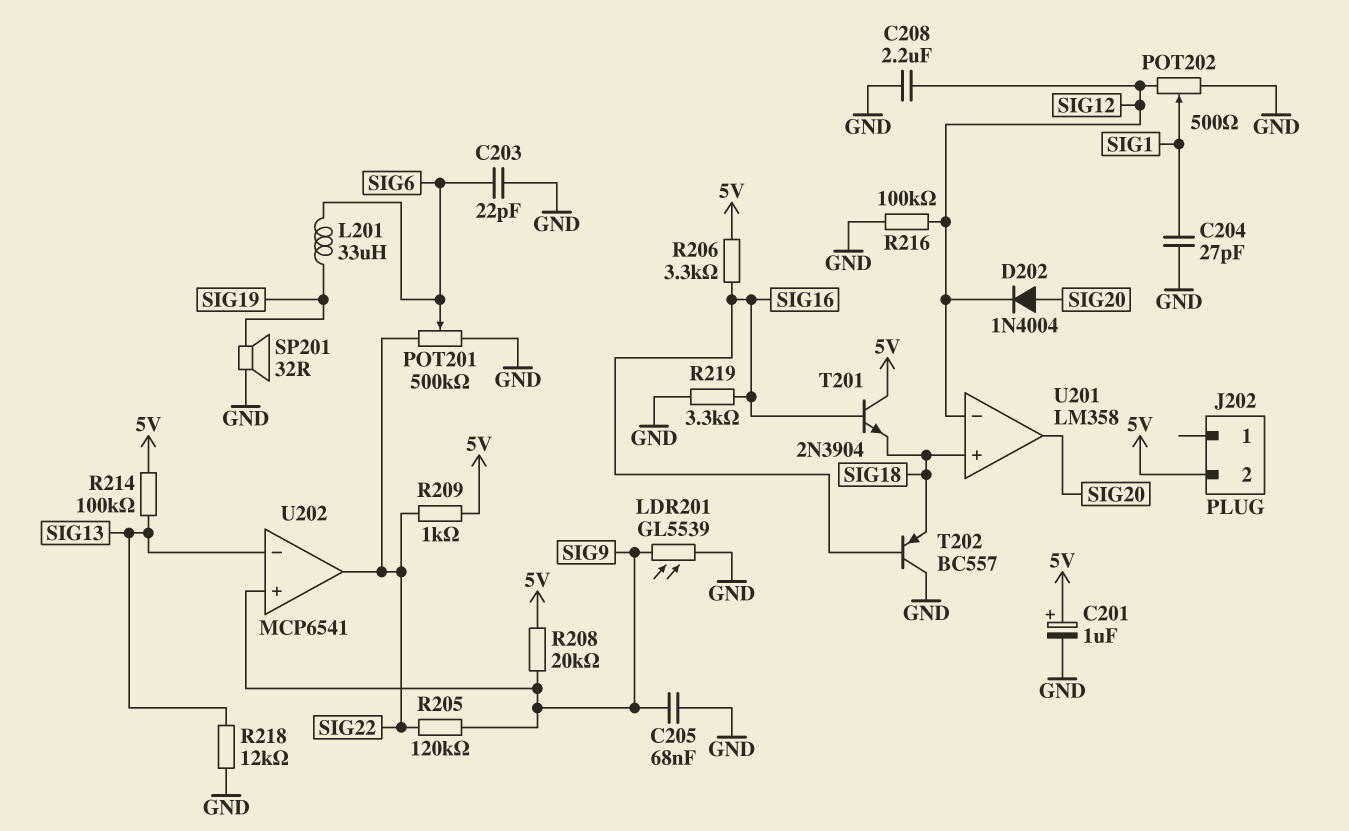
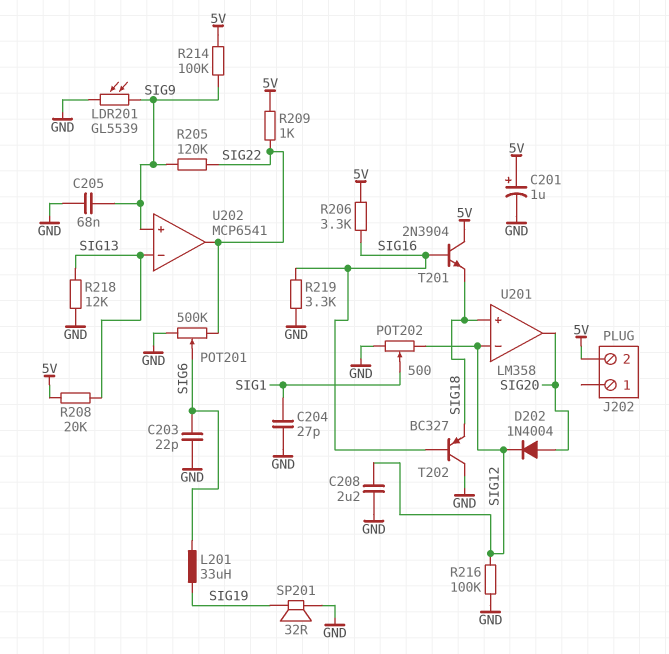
R208: 20k (5V, SIG9) -> 20k (5V, SIG13)
R214: 100k (5V, SIG13) -> 100k (5V, SIG9)
T202: PNP BC557 (B SIG16, C GND, E SIG18) -> PNP BC327 (B SIG16, C GND, E SIG18)

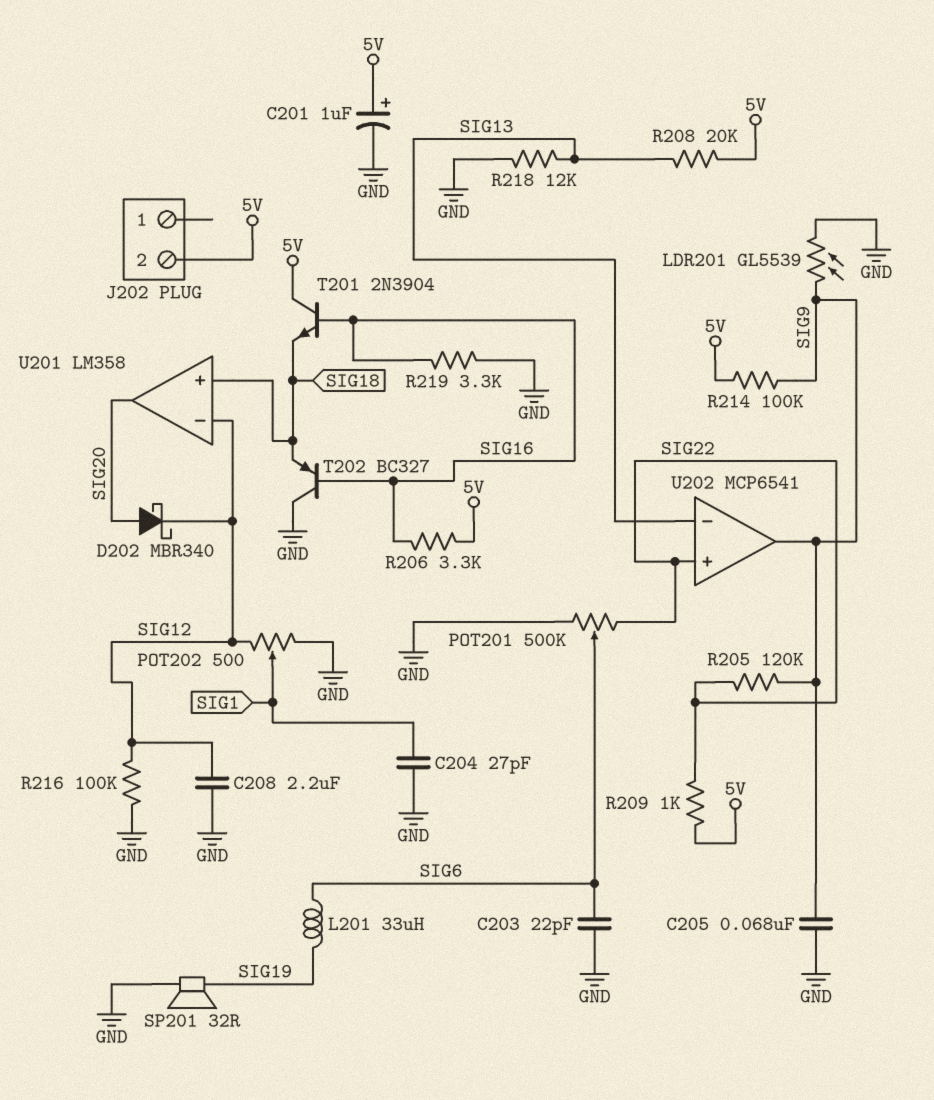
D202: diode 1N4004 (A SIG20, K SIG12) -> schottky MBR340 (A SIG20, K SIG12)
U202 pin in+: SIG9 -> SIG22
U202 pin out: SIG22 -> SIG9

